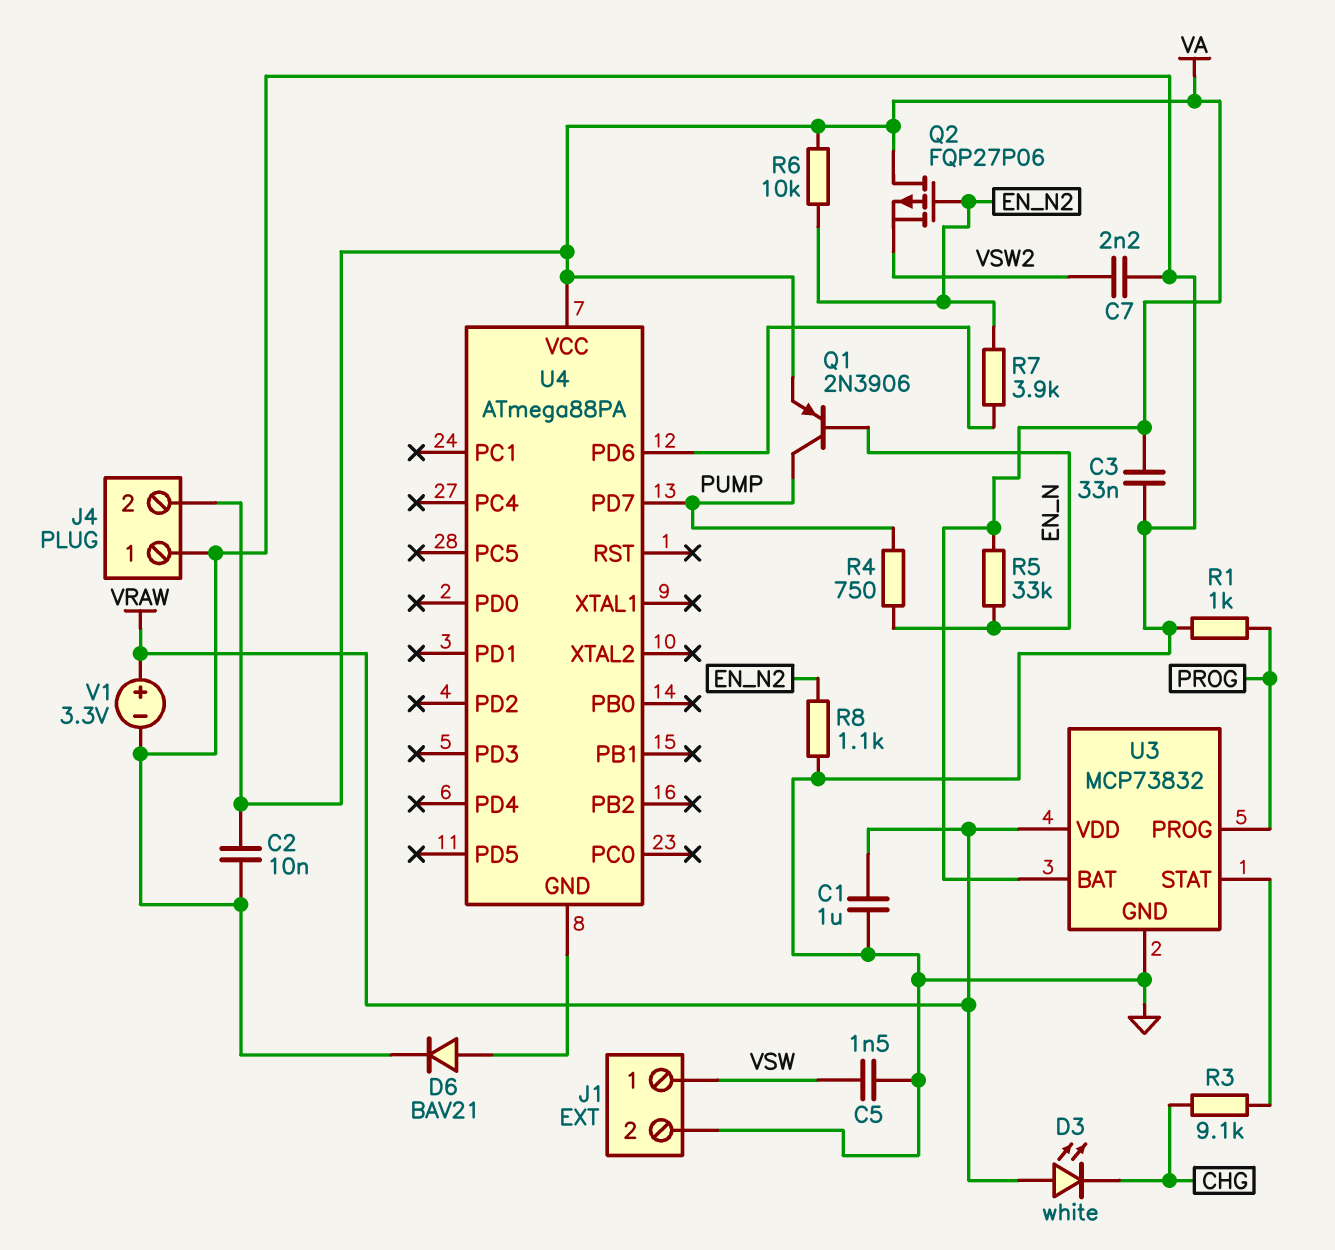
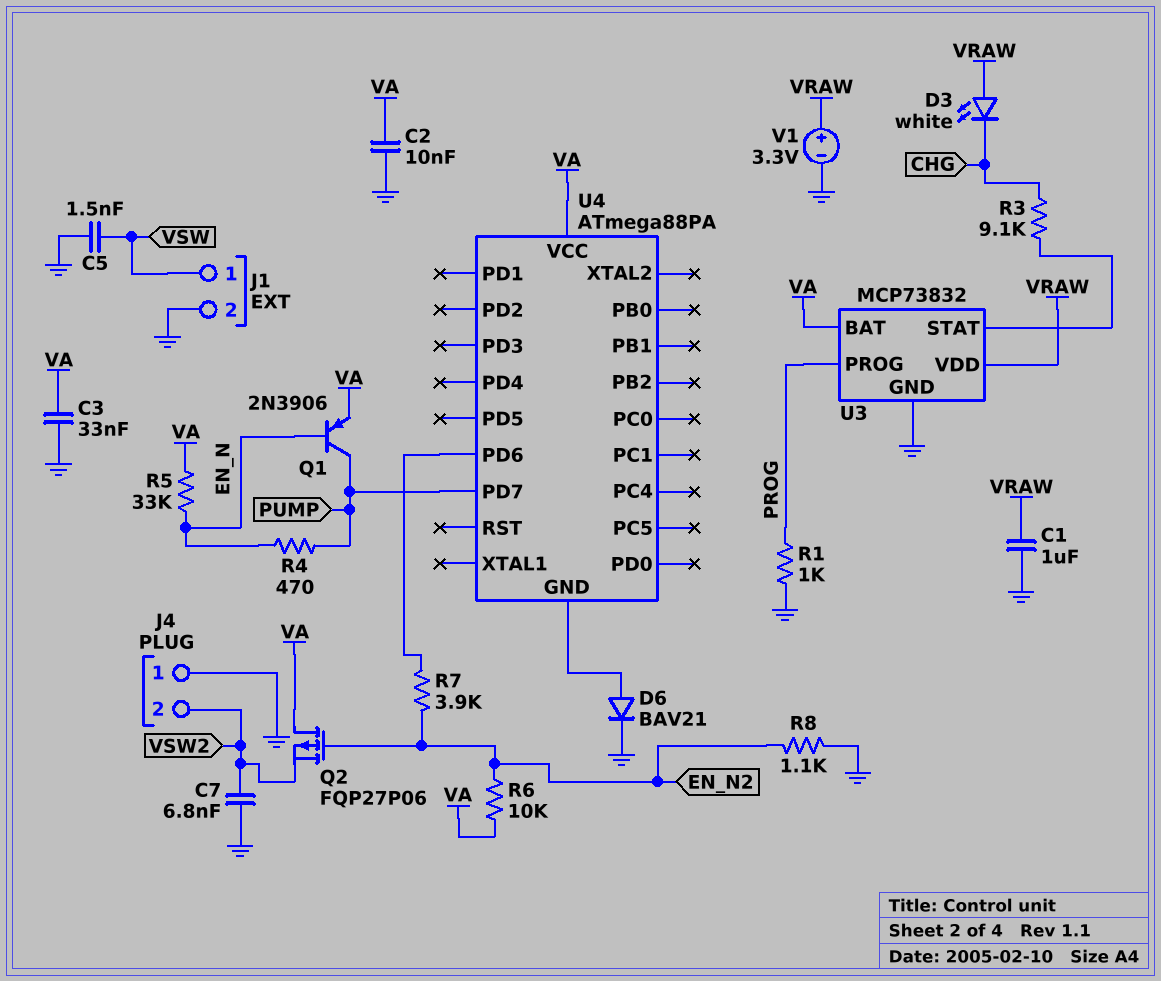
C7: 2.2nF (GND, VSW2) -> 6.8nF (GND, VSW2)
J4 pin 2: VA -> VSW2
R4: 750 (EN_N, PUMP) -> 470 (EN_N, PUMP)

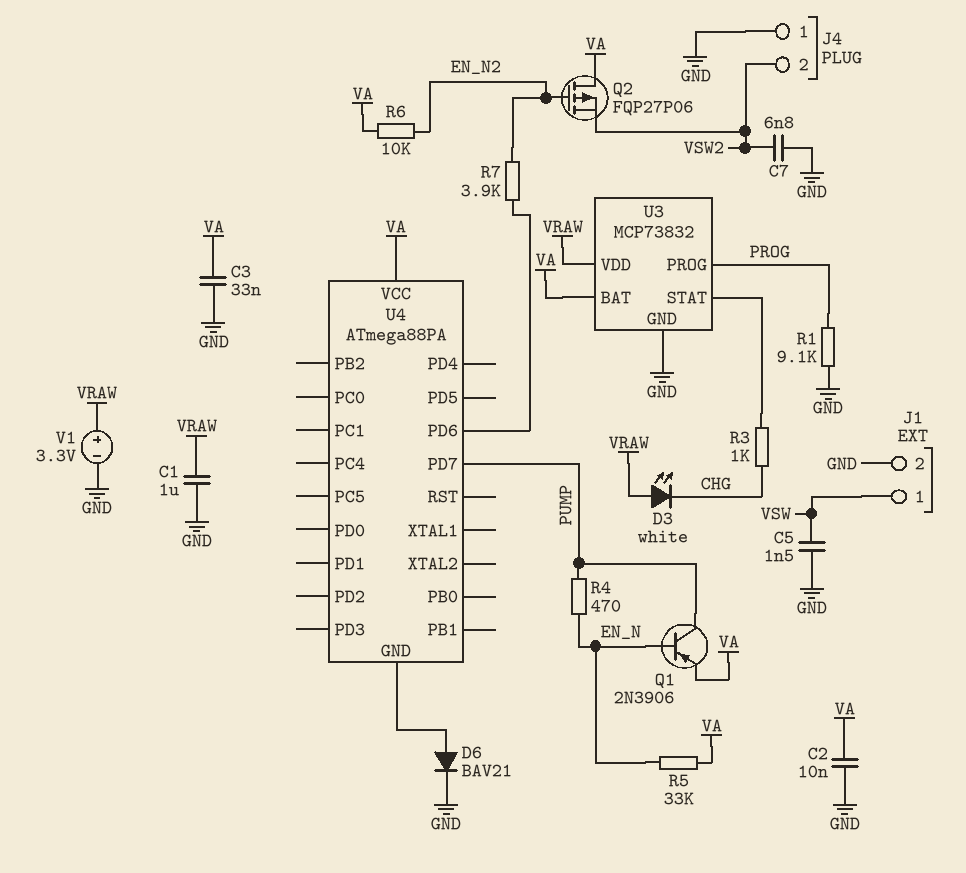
R1: 1k (GND, PROG) -> 9.1k (GND, PROG)
R3: 9.1k (CHG, U3/STAT) -> 1k (CHG, U3/STAT)
R8: 1.1k (EN_N2, GND) -> none

